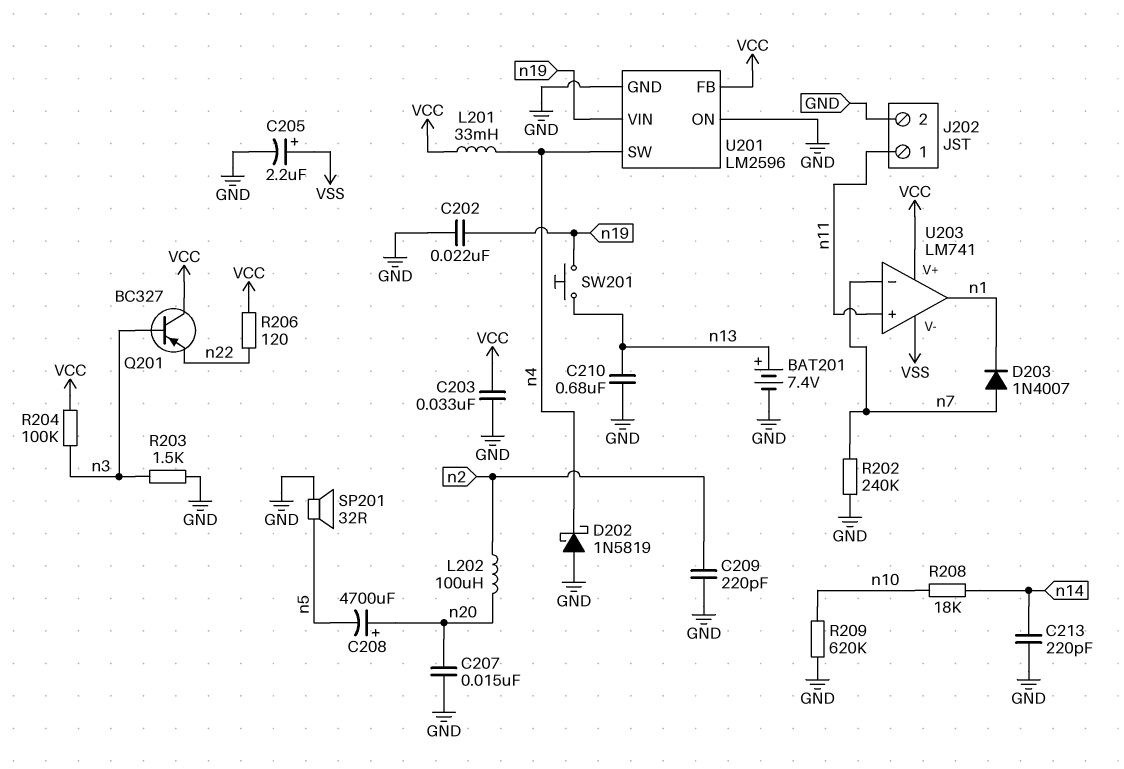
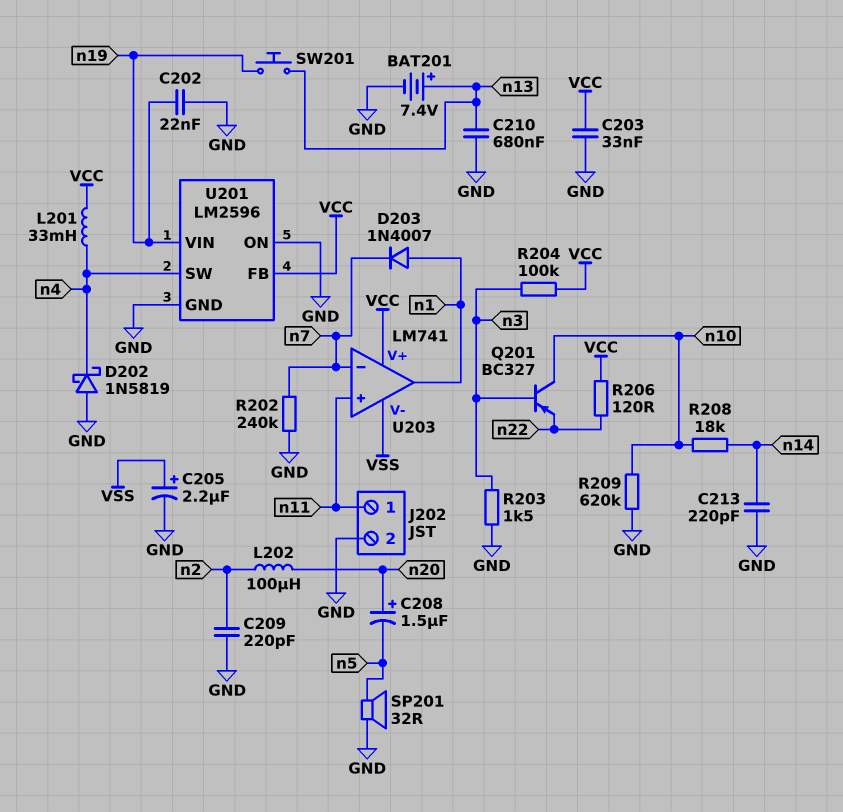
C207: 15nF (GND, n20) -> none
C208: 4700uF (plus n20, minus n5) -> 1.5uF (plus n20, minus n5)
D203: diode 1N4007 (A n7, K n1) -> diode 1N4007 (A n1, K n7)
Q201: PNP BC327 (B n3, C VCC, E n22) -> PNP BC327 (B n3, C n10, E n22)

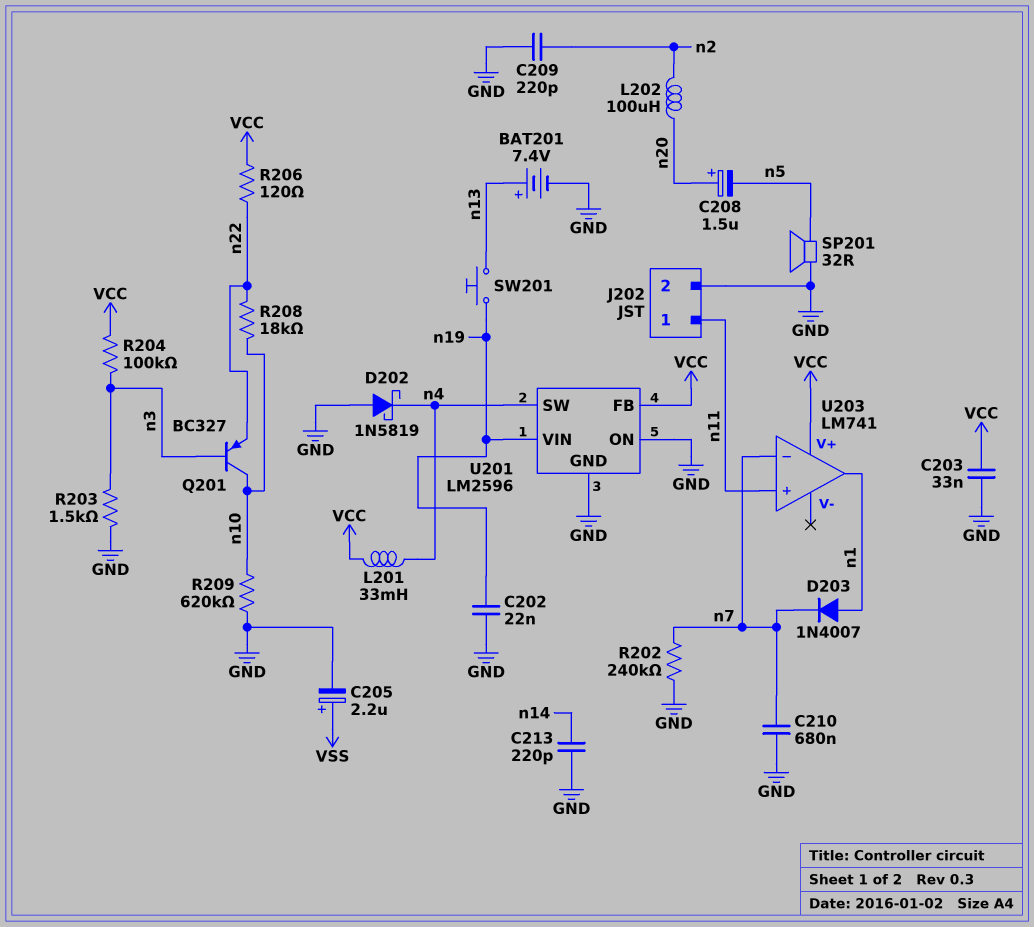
C210: 680nF (GND, n13) -> 680nF (GND, n7)
R208: 18k (n10, n14) -> 18k (n10, n22)
U203 pin V-: VSS -> none

